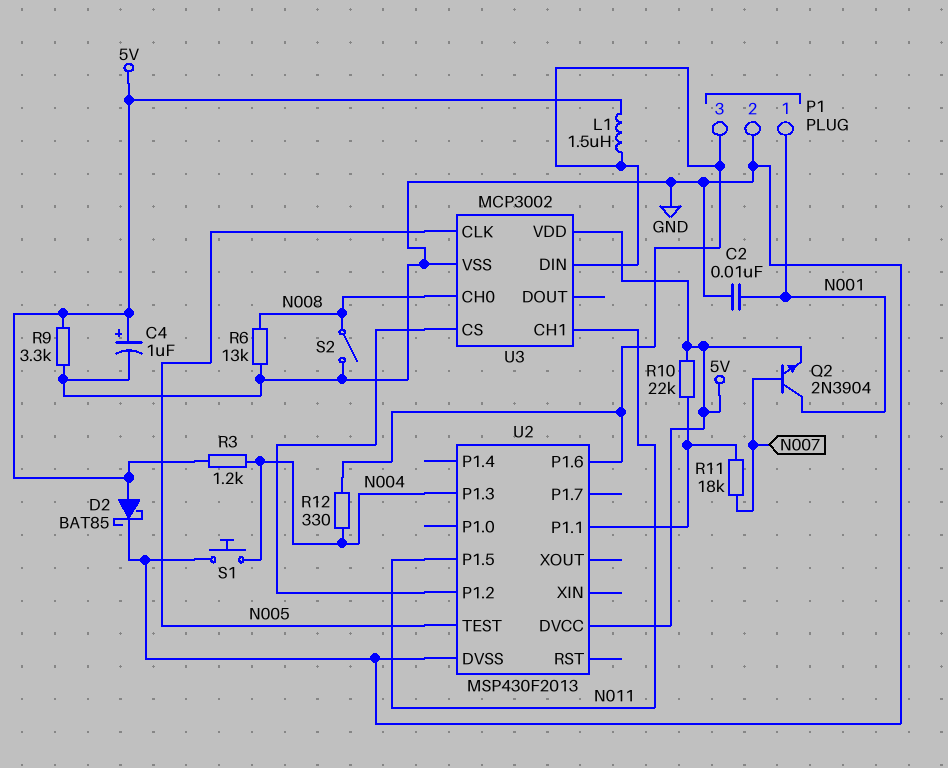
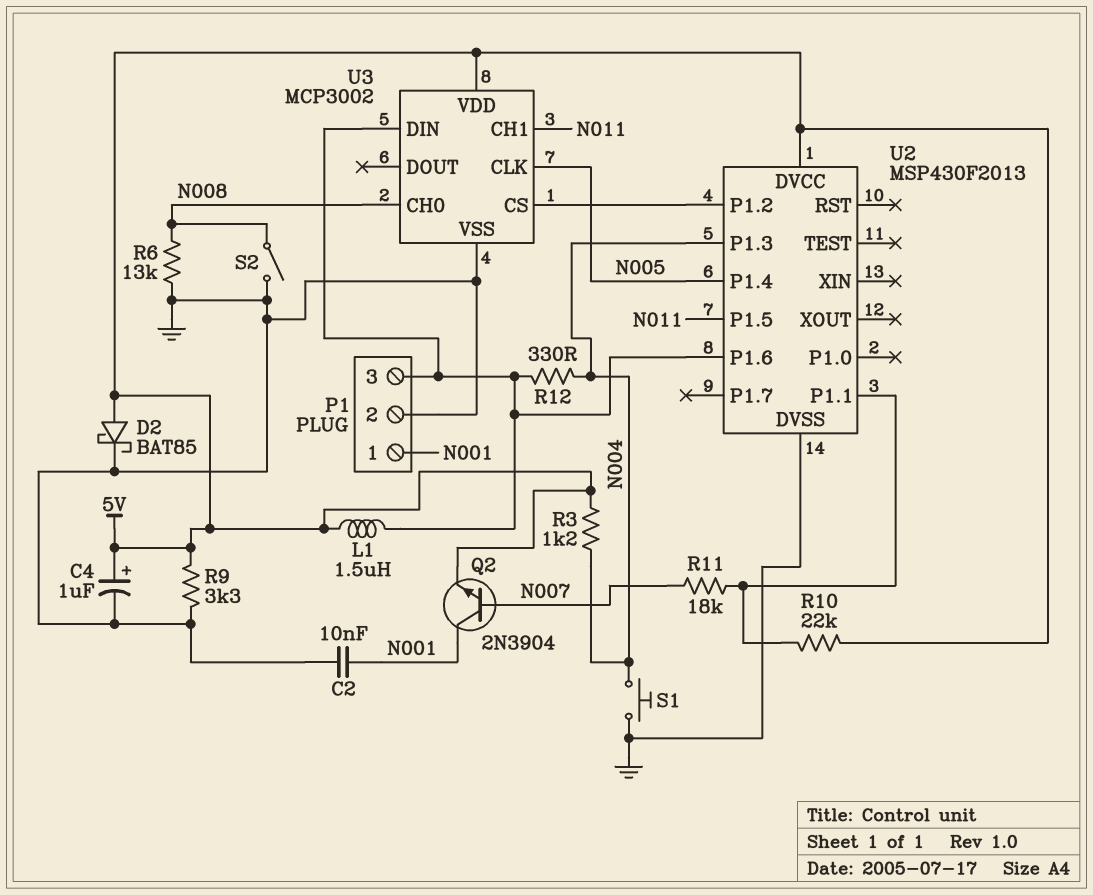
U2 pin P1.4: none -> N005
U2 pin TEST: N005 -> none

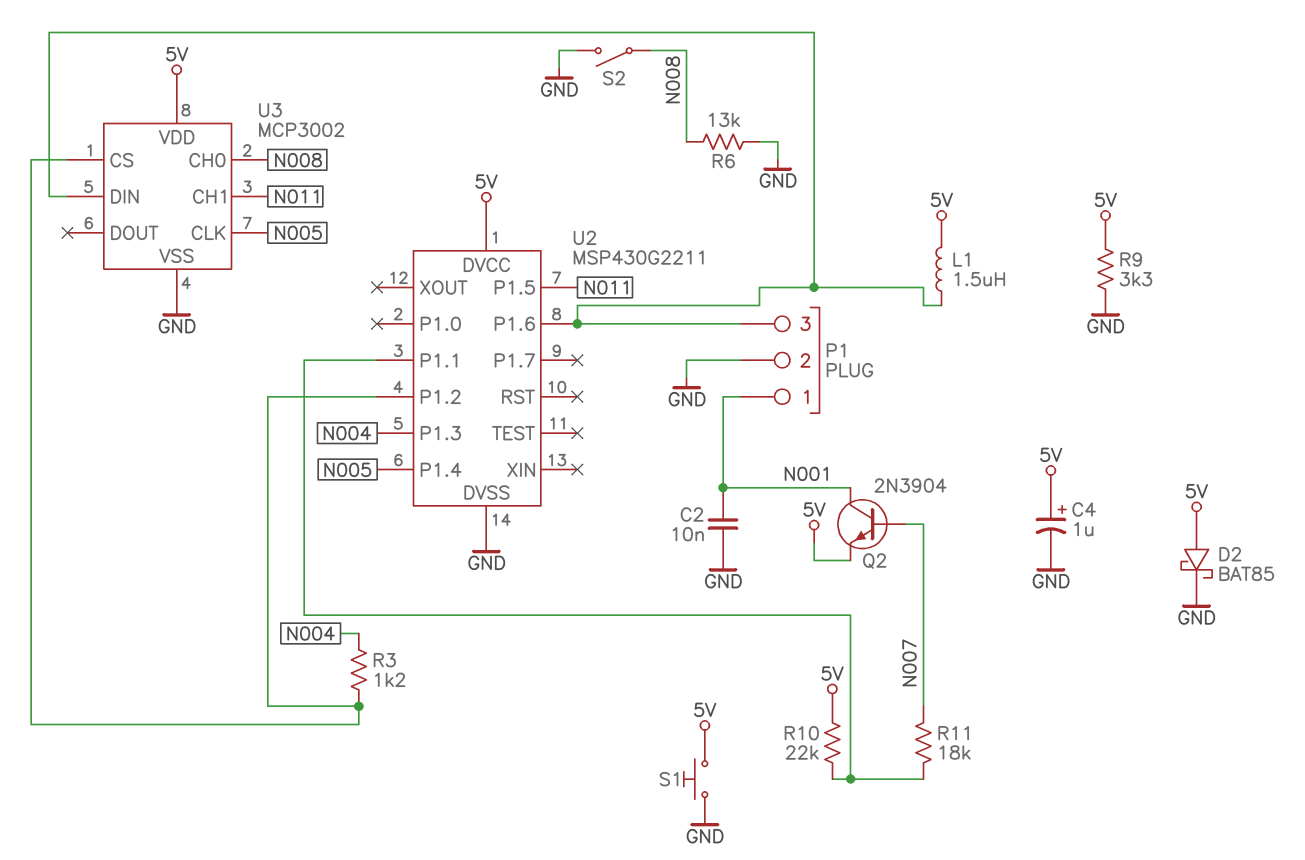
R3: 1.2k (5V, N004) -> 1.2k (N004, U2/P1.2)
R12: 330 (N004, P1/3) -> none
S1: button (GND, N004) -> button (5V, GND)
U2: MSP430F2013 -> MSP430G2211

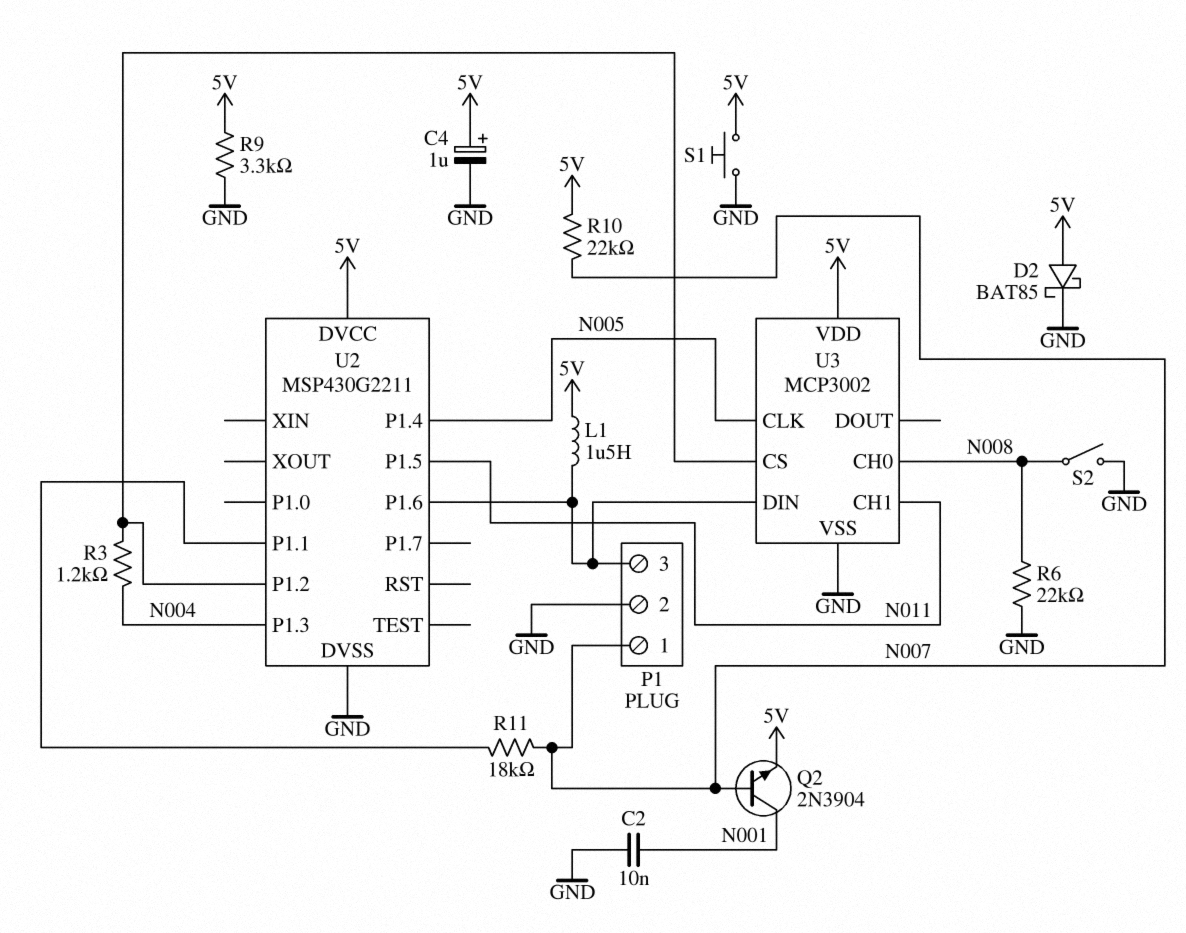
P1 pin 1: N001 -> N007
R6: 13k (GND, N008) -> 22k (GND, N008)
R10: 22k (5V, U2/P1.1) -> 22k (5V, N007)

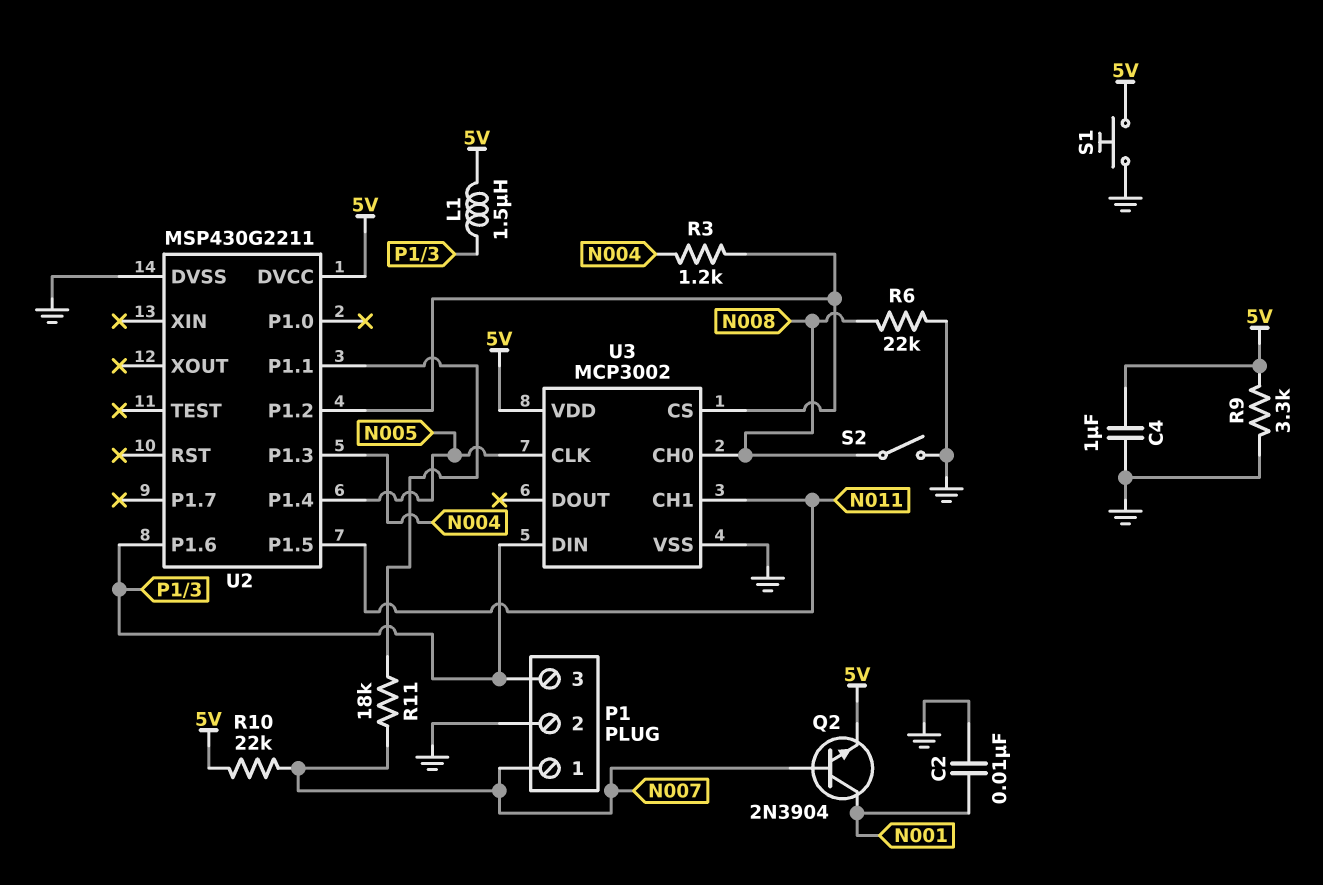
C4: 1uF (plus 5V, minus GND) -> 1uF (5V, GND)
D2: schottky BAT85 (A 5V, K GND) -> none

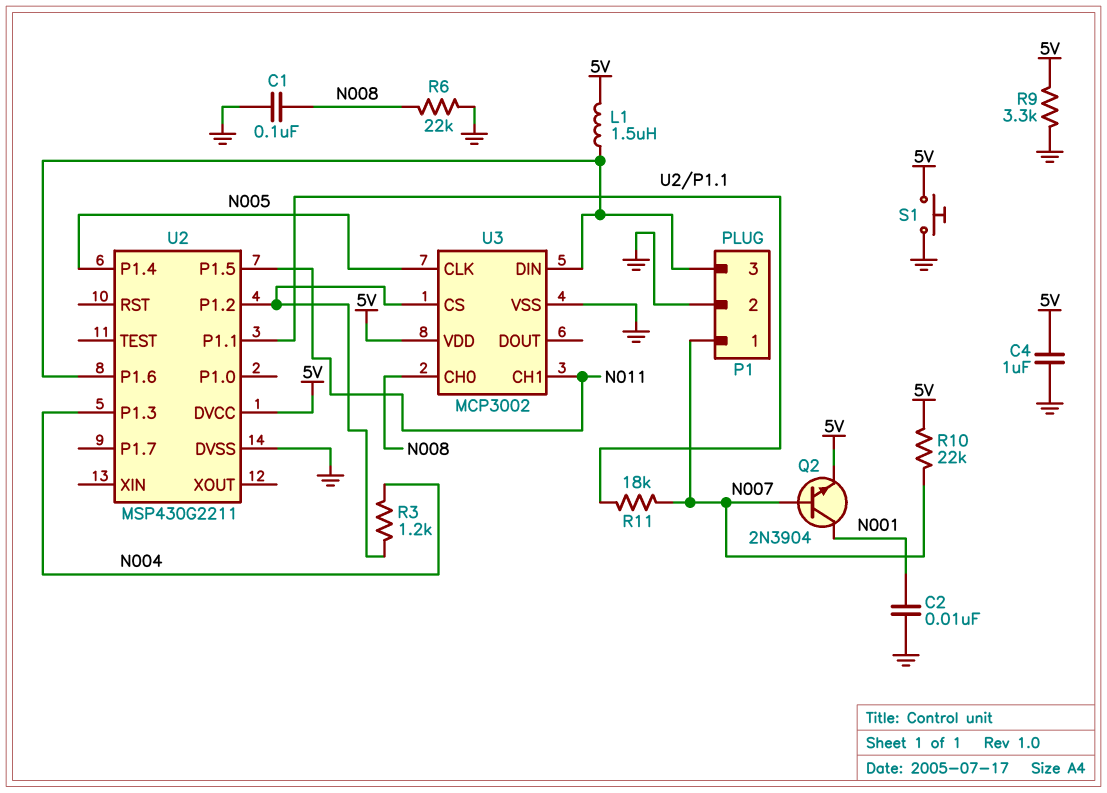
C1: none -> 100nF (GND, N008)
S2: switch (GND, N008) -> none

